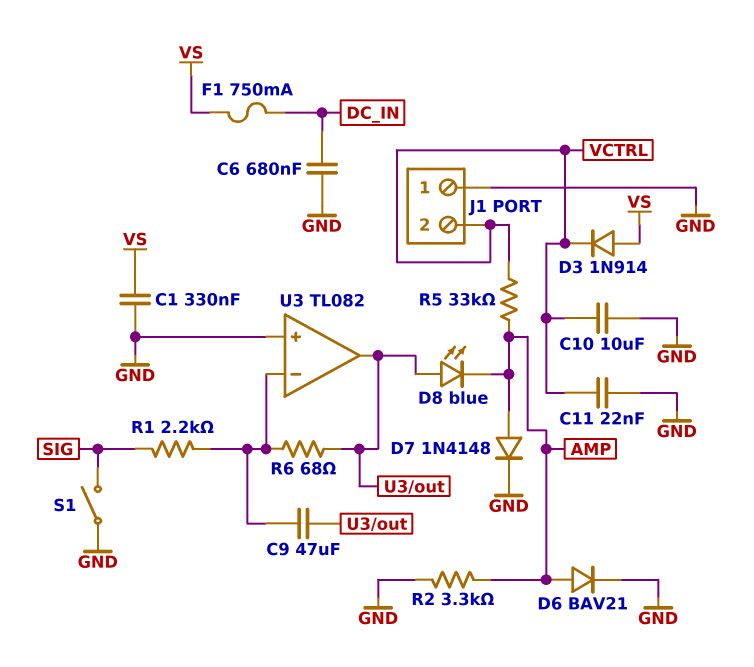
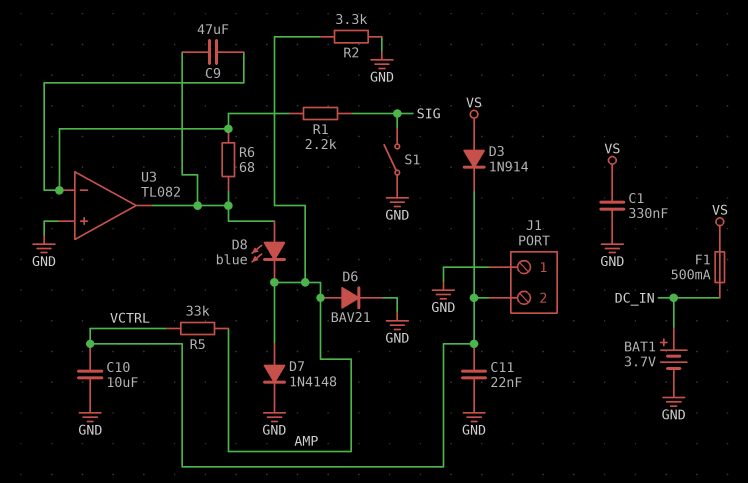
BAT1: none -> 3.7V (plus DC_IN, minus GND)
C6: 680nF (DC_IN, GND) -> none
F1: 750mA (DC_IN, VS) -> 500mA (DC_IN, VS)

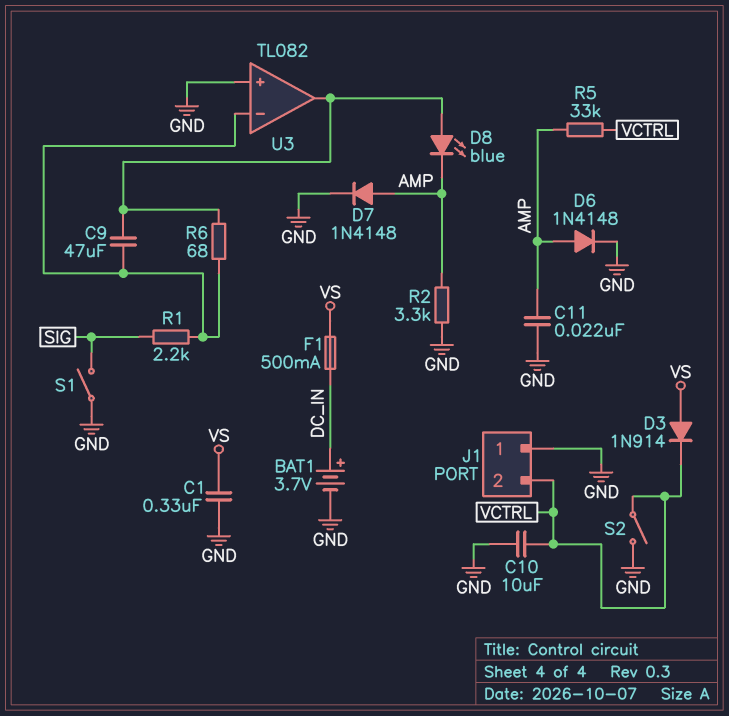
C11: 22nF (GND, VCTRL) -> 22nF (AMP, GND)
D6: diode BAV21 (A AMP, K GND) -> diode 1N4148 (A AMP, K GND)
S2: none -> switch (GND, VCTRL)

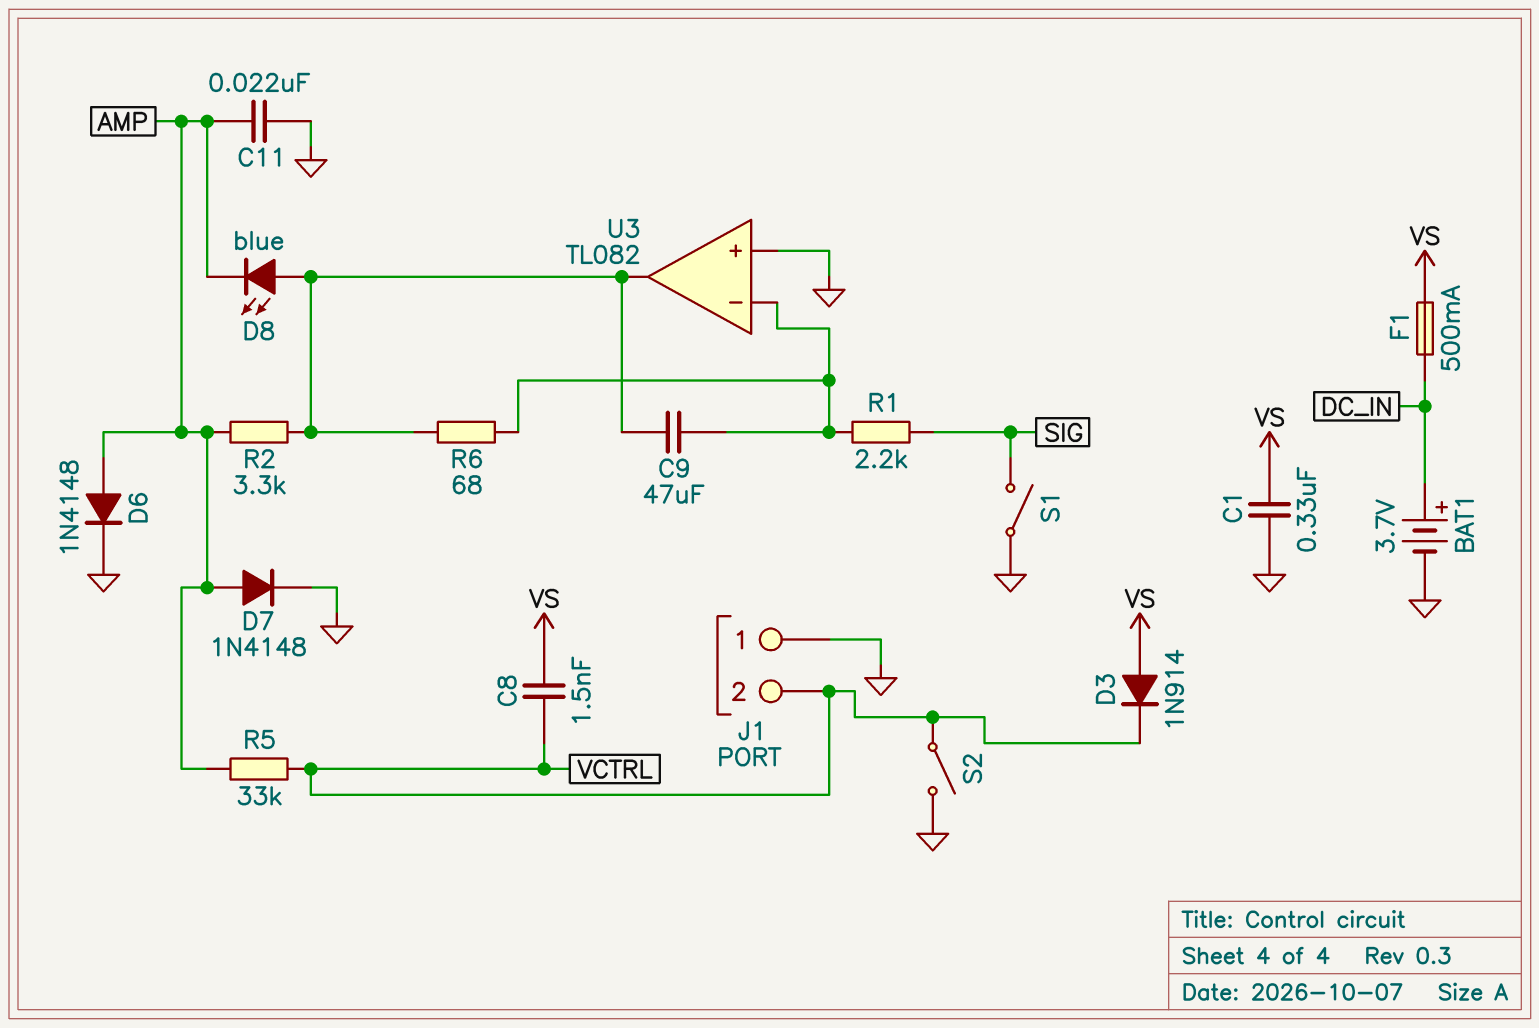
C8: none -> 1.5nF (VCTRL, VS)
C10: 10uF (GND, VCTRL) -> none
R2: 3.3k (AMP, GND) -> 3.3k (AMP, U3/out)

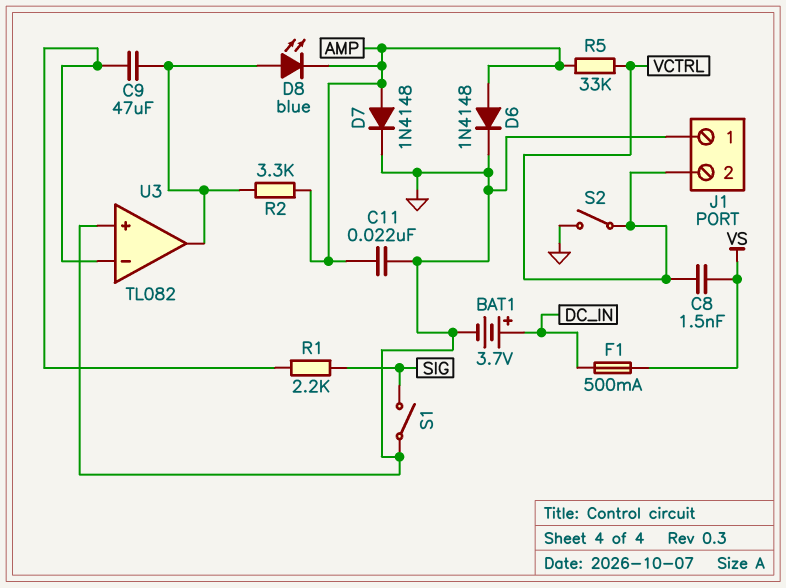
C1: 330nF (GND, VS) -> none
D3: diode 1N914 (A VS, K VCTRL) -> none
R6: 68 (U3/in-, U3/out) -> none

